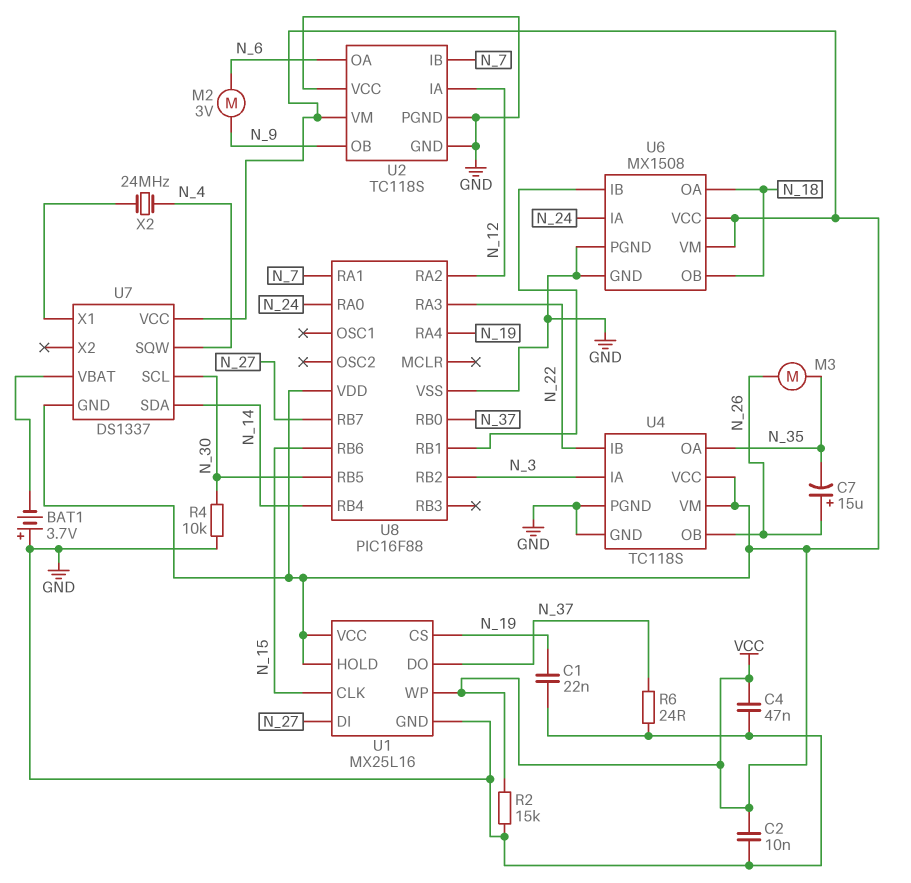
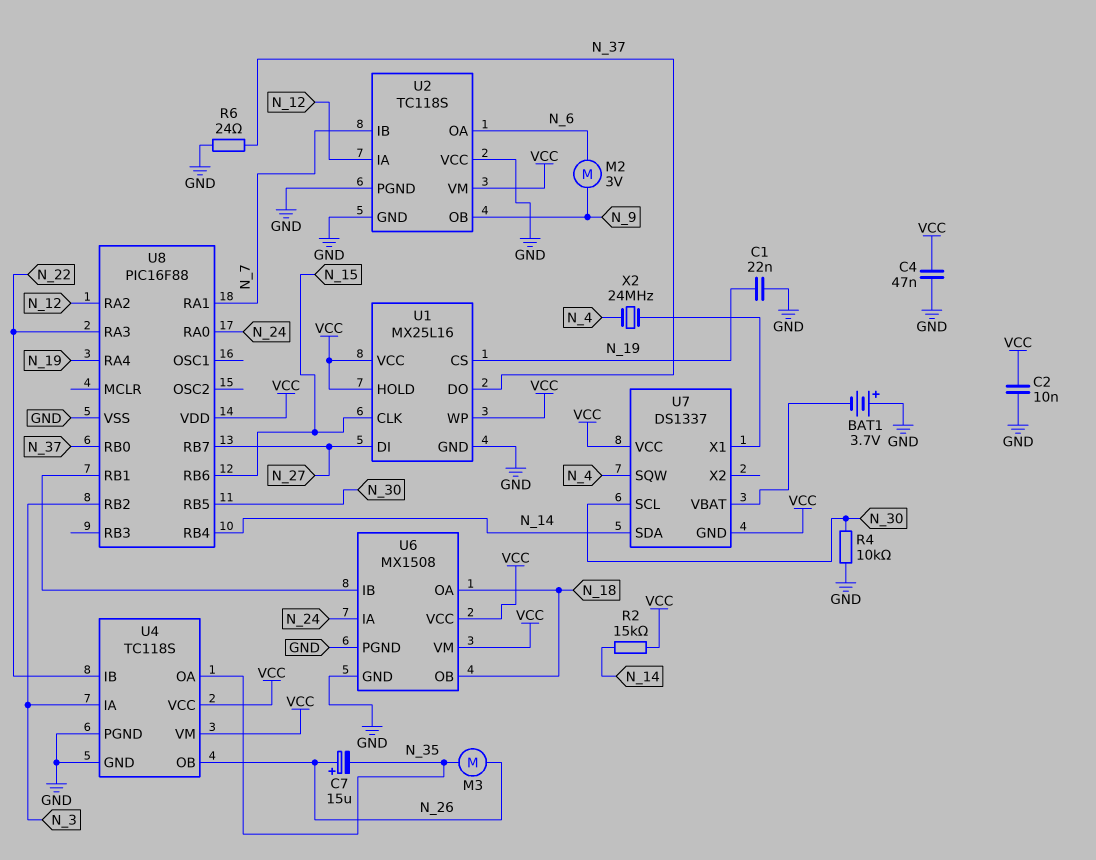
R2: 15k (GND, VCC) -> 15k (N_14, VCC)

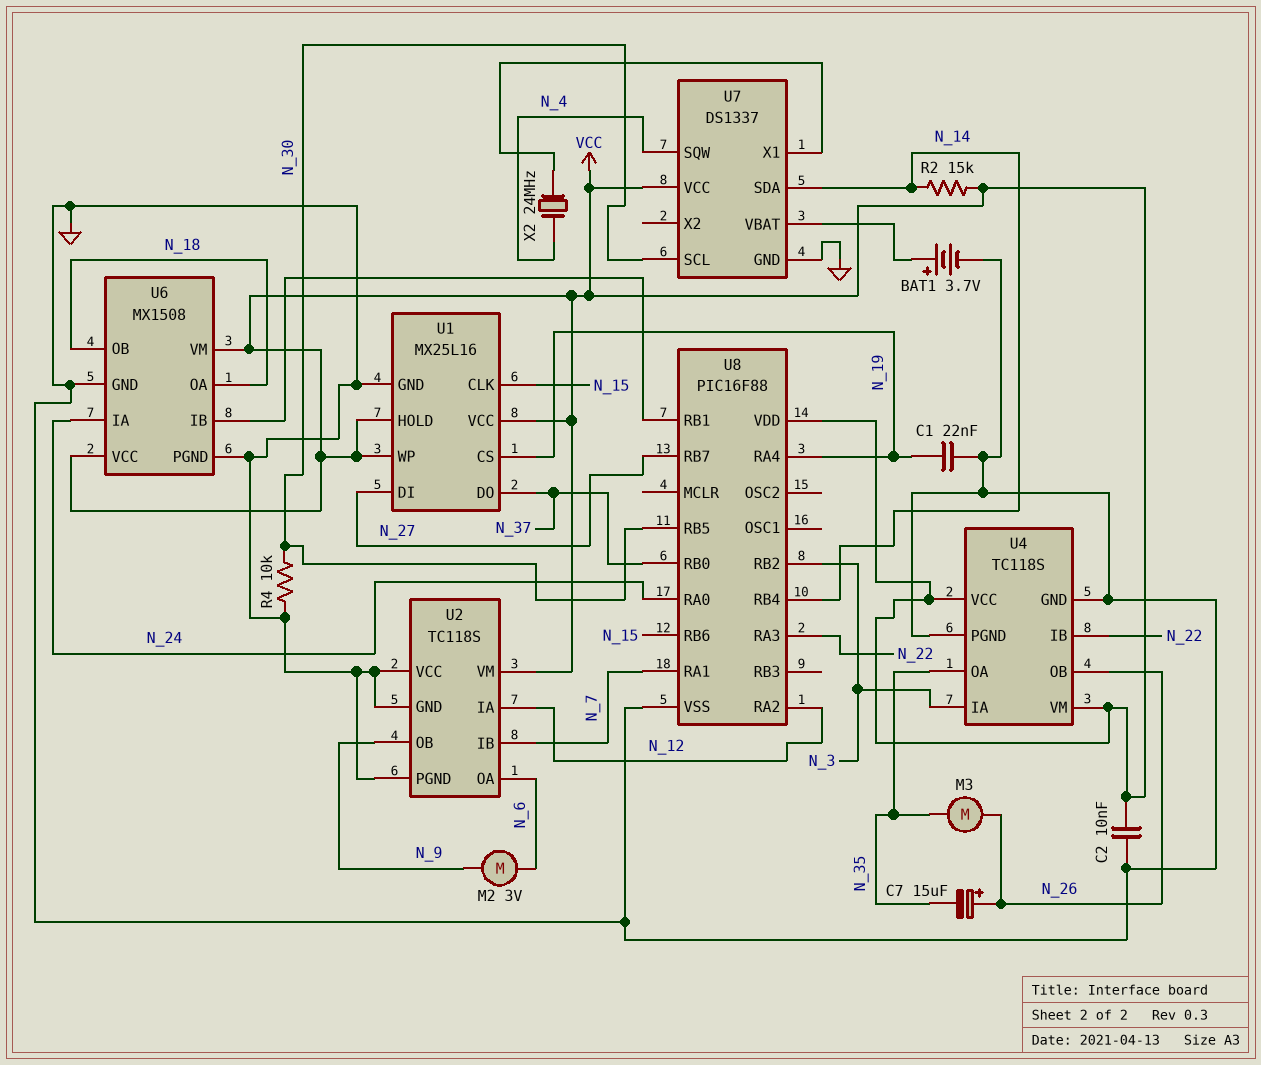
BAT1: 3.7V (plus GND, minus U7/VBAT) -> 3.7V (plus U7/VBAT, minus GND)
C4: 47nF (GND, VCC) -> none
R6: 24 (GND, N_37) -> none
U7 pin GND: VCC -> GND

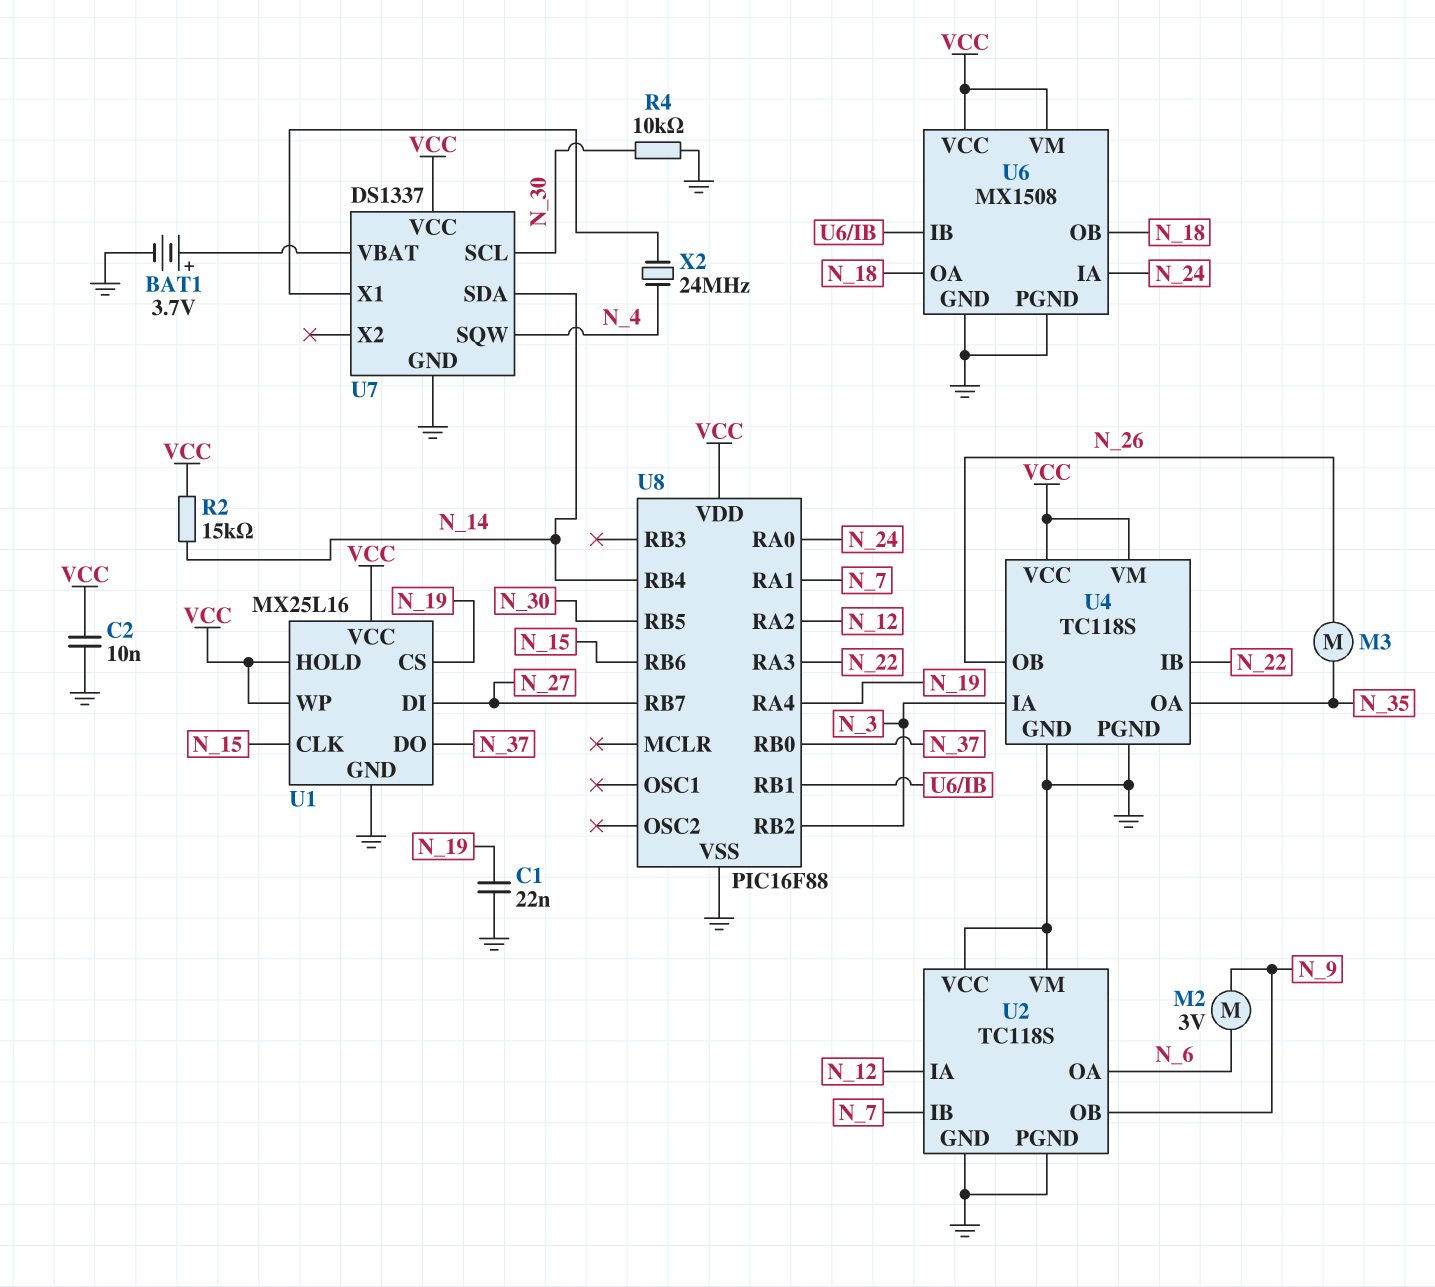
C7: 15uF (plus N_26, minus N_35) -> none
U2 pin VM: VCC -> GND

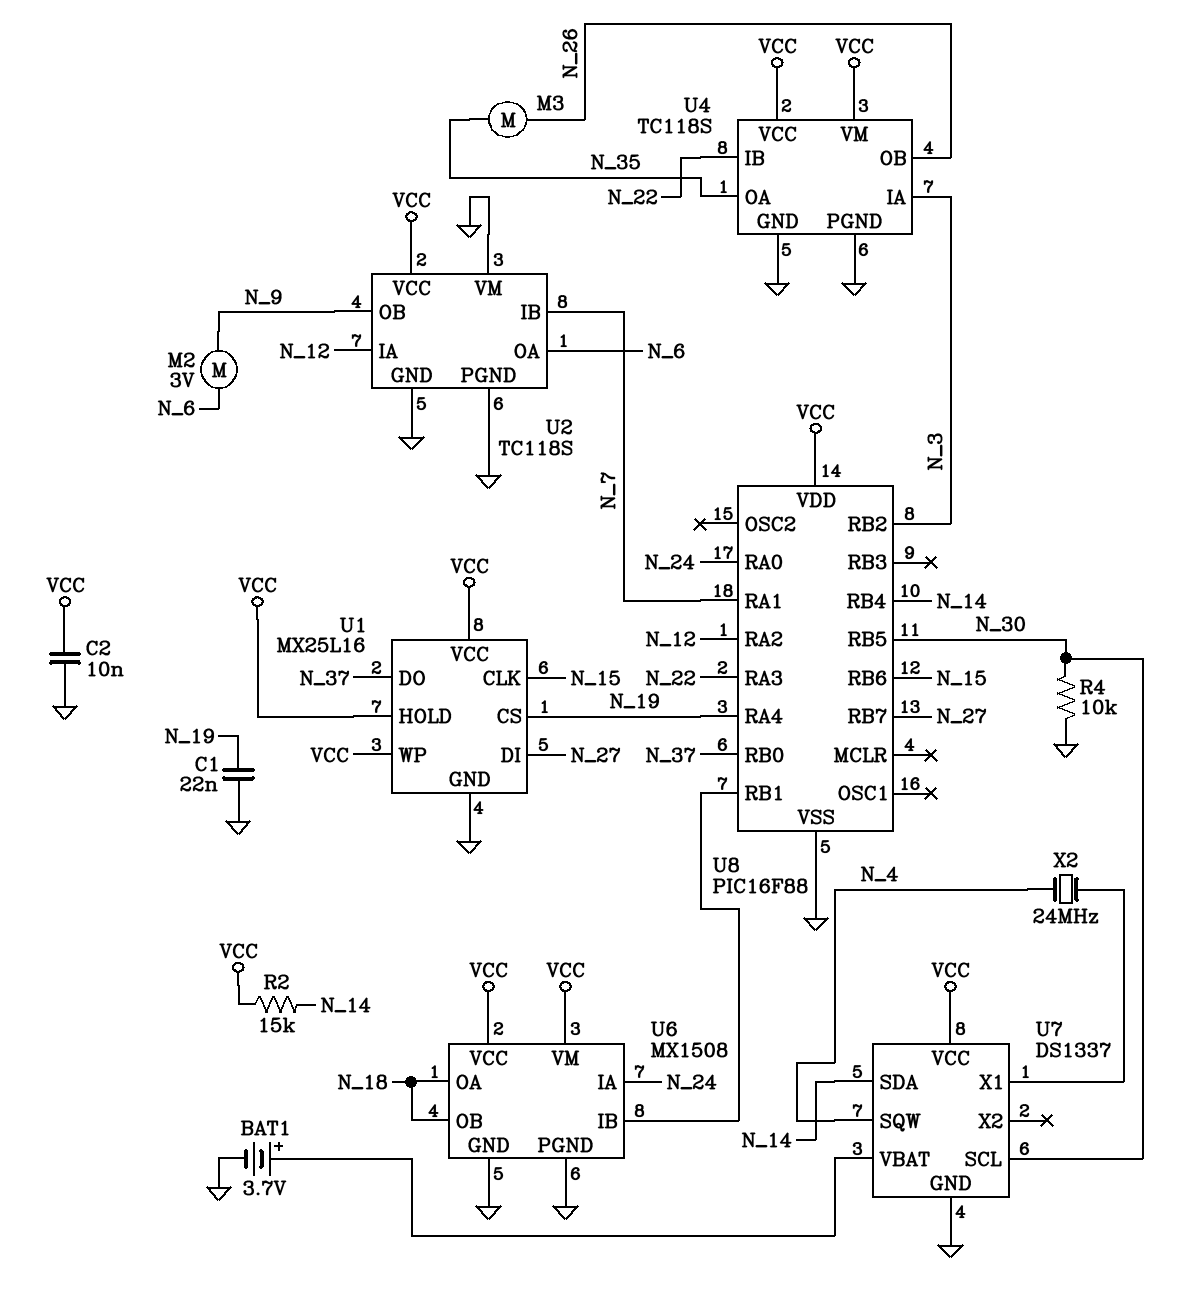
U2 pin VCC: GND -> VCC

